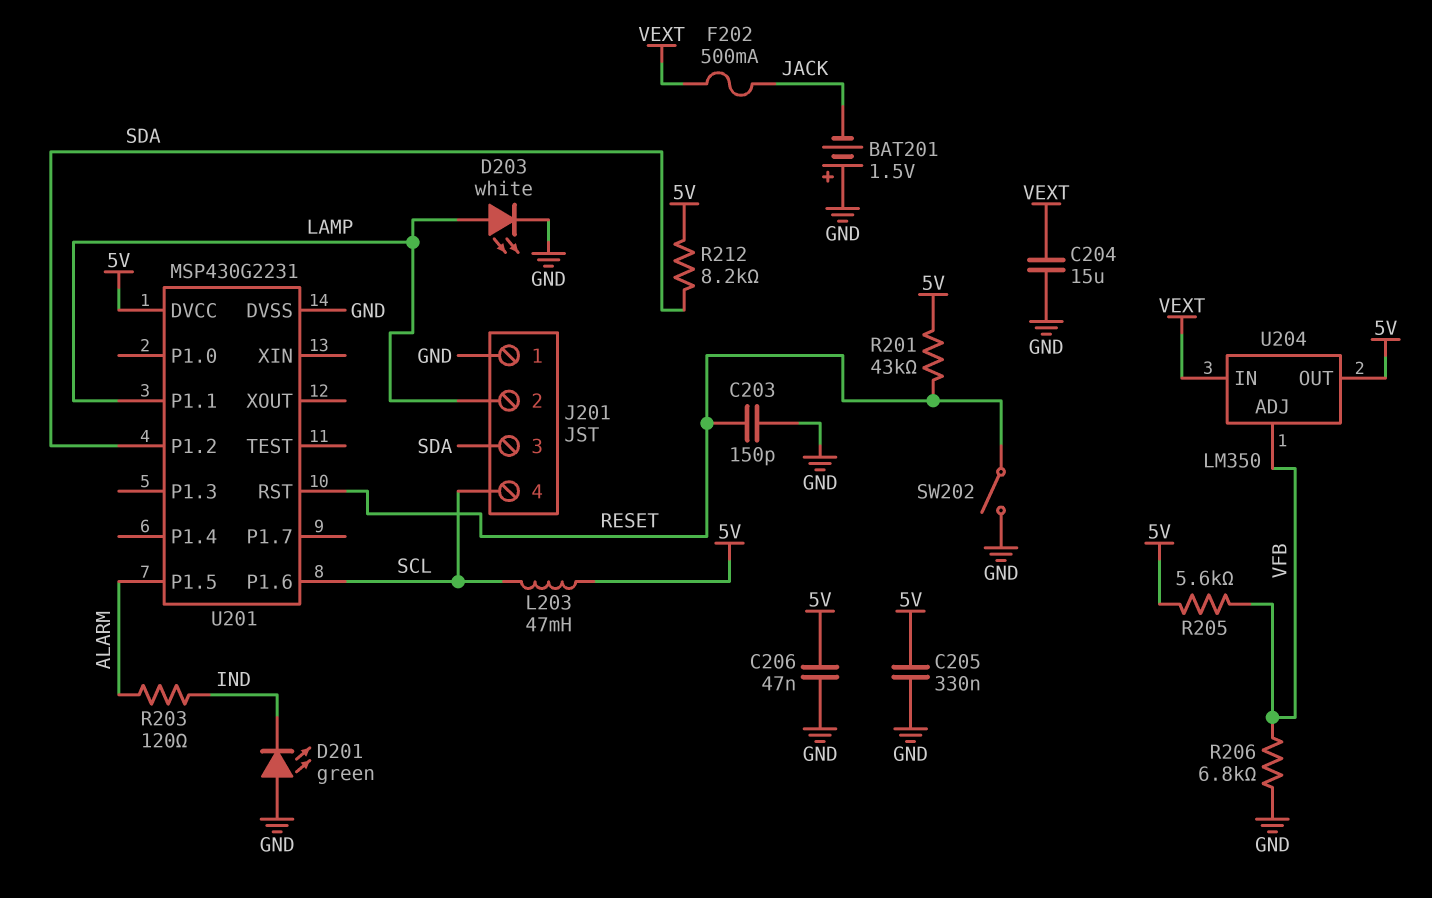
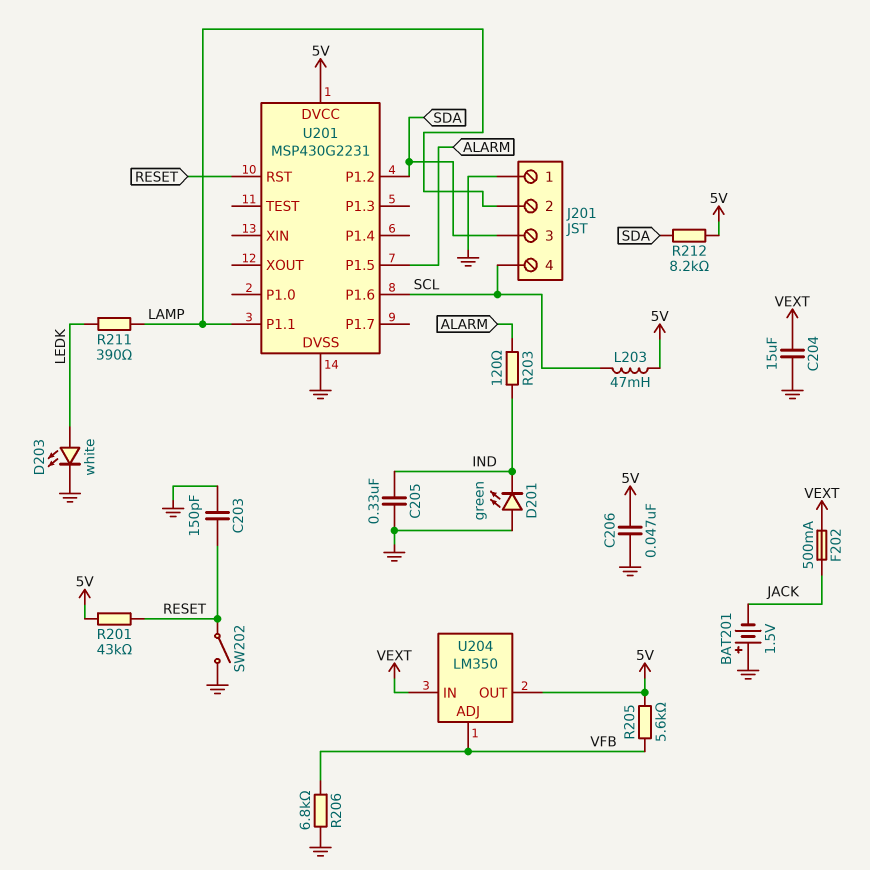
C205: 330nF (5V, GND) -> 330nF (GND, IND)
D203: LED white (A LAMP, K GND) -> LED white (A LEDK, K GND)
R211: none -> 390 (LAMP, LEDK)

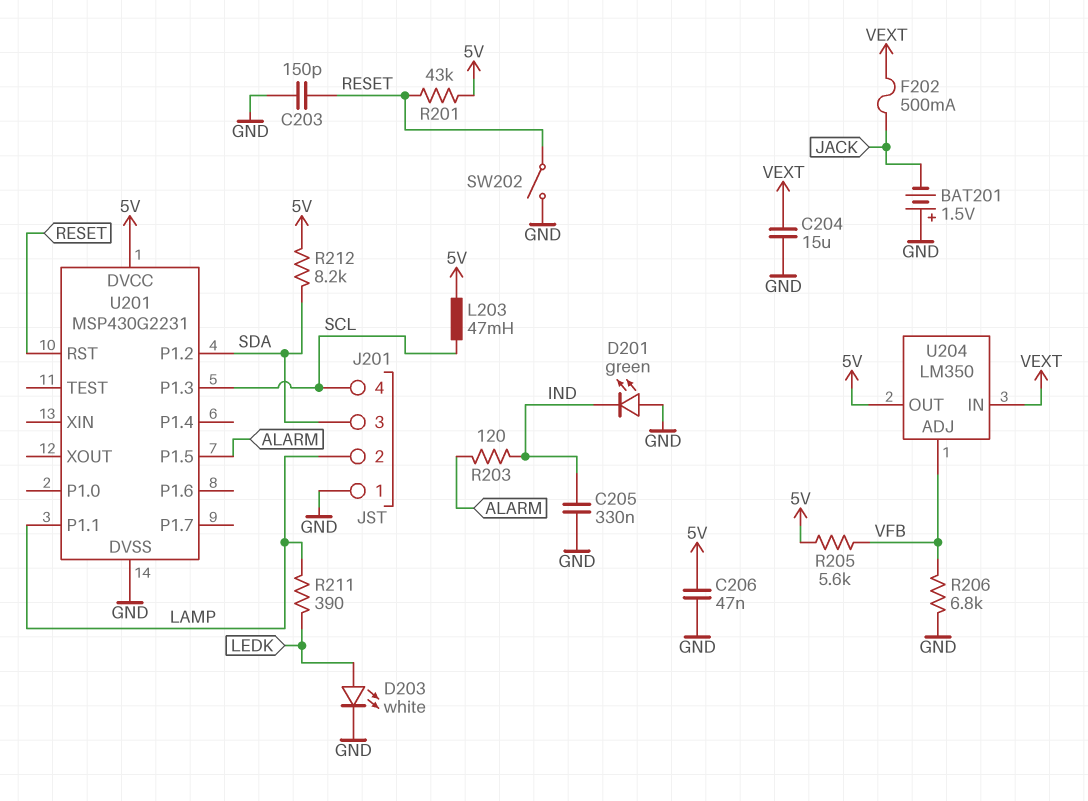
U201 pin P1.3: none -> SCL
U201 pin P1.6: SCL -> none

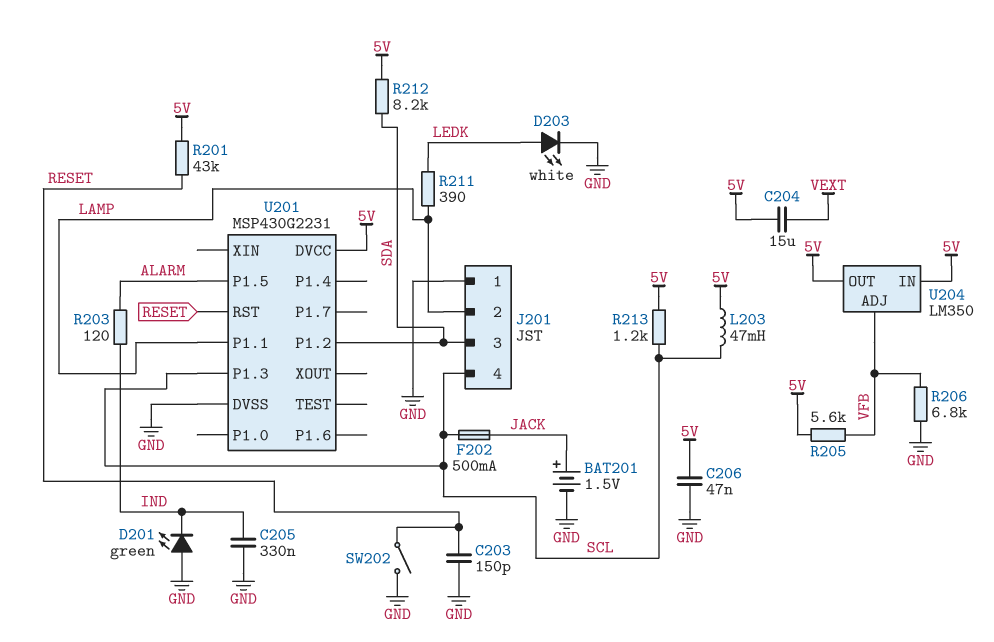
BAT201: 1.5V (plus GND, minus JACK) -> 1.5V (plus JACK, minus GND)
C204: 15uF (GND, VEXT) -> 15uF (5V, VEXT)
F202: 500mA (JACK, VEXT) -> 500mA (JACK, SCL)
R213: none -> 1.2k (5V, SCL)
U204 pin IN: VEXT -> 5V

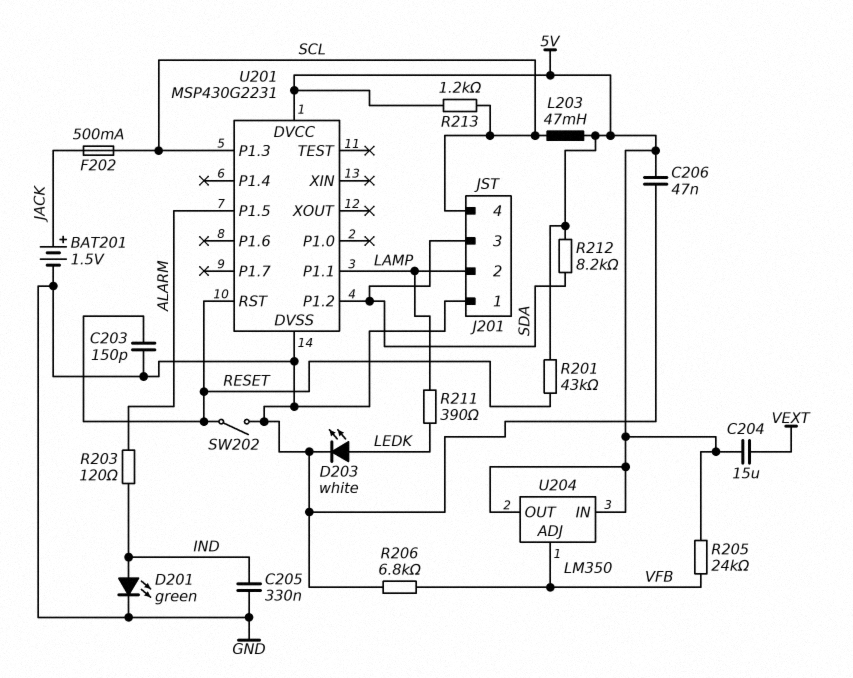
D201: LED green (A GND, K IND) -> LED green (A IND, K GND)
R205: 5.6k (5V, VFB) -> 24k (5V, VFB)

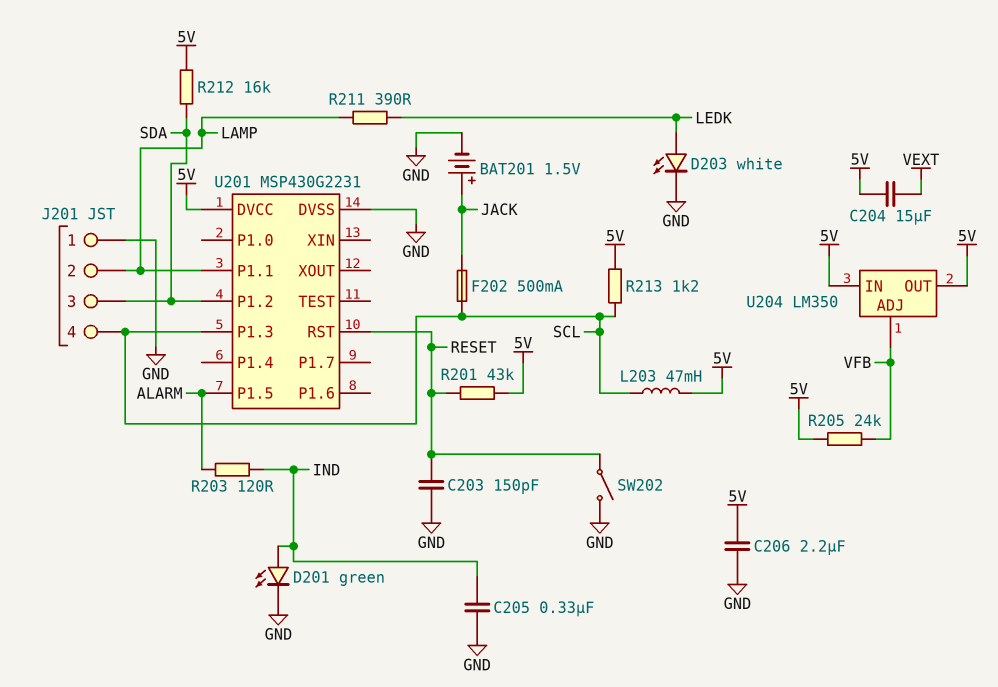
C206: 47nF (5V, GND) -> 2.2uF (5V, GND)
R206: 6.8k (GND, VFB) -> none
R212: 8.2k (5V, SDA) -> 16k (5V, SDA)

